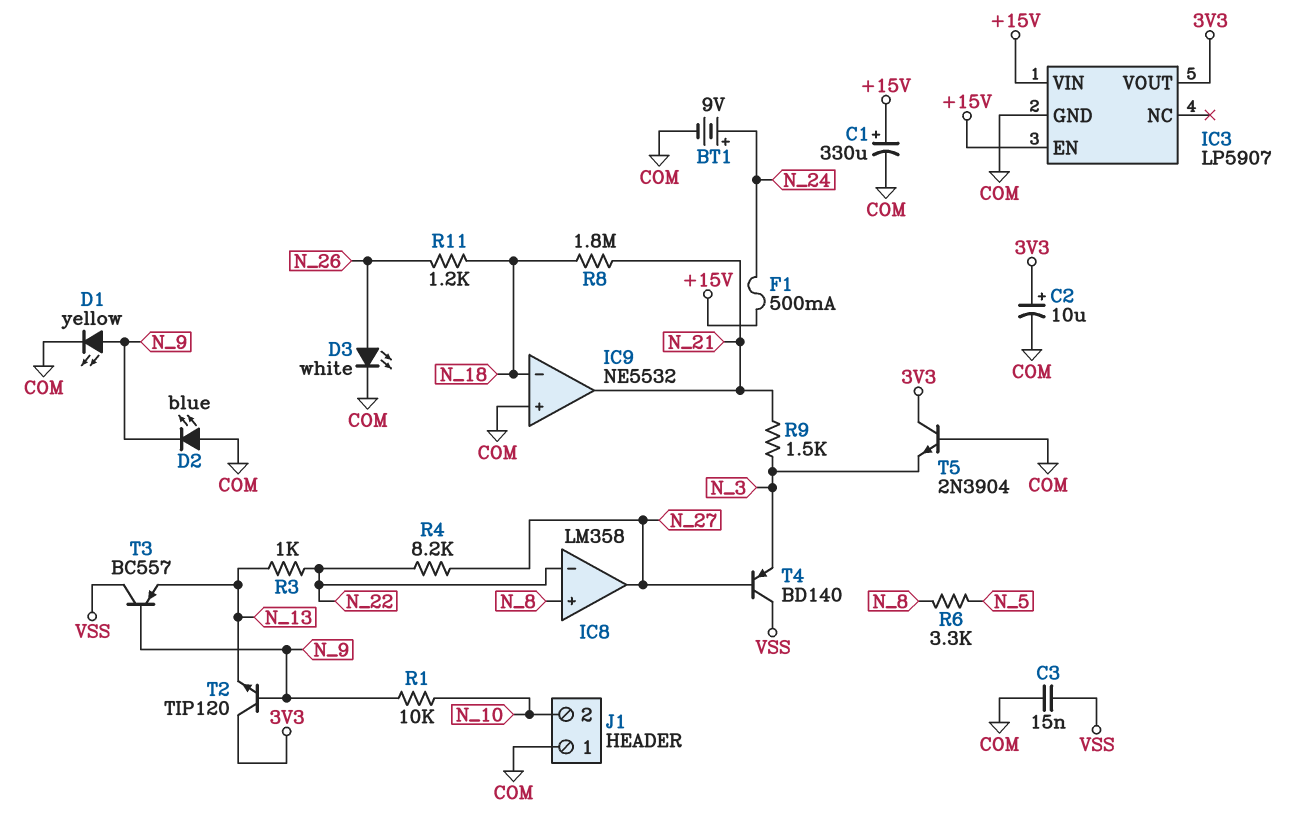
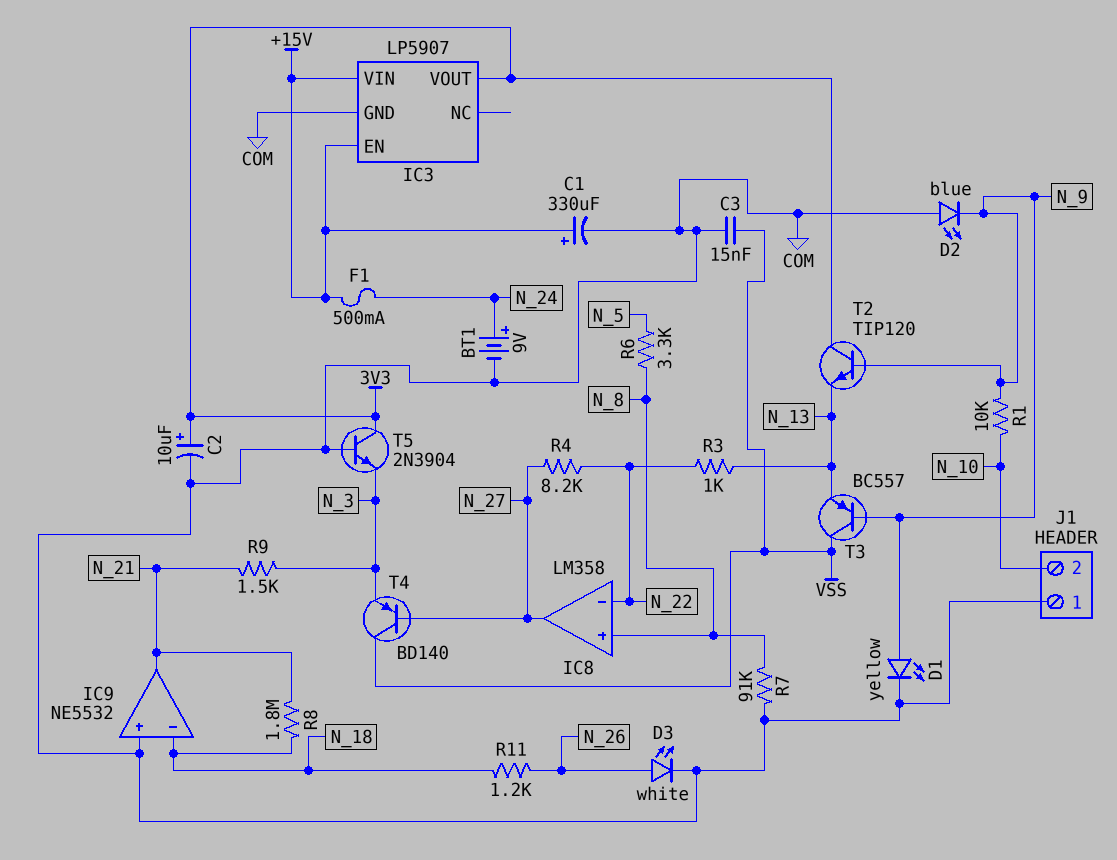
R7: none -> 91k (COM, N_8)

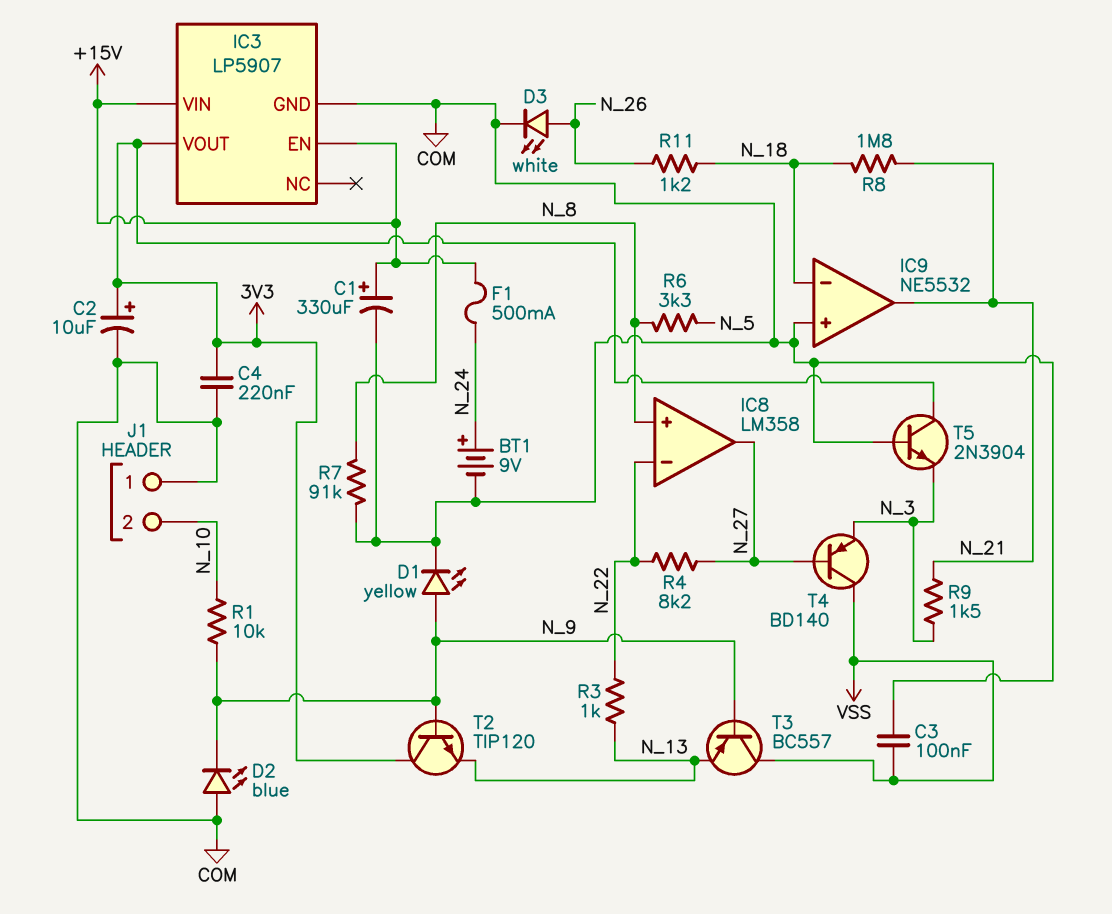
C3: 15nF (COM, VSS) -> 100nF (COM, VSS)
C4: none -> 220nF (3V3, COM)

